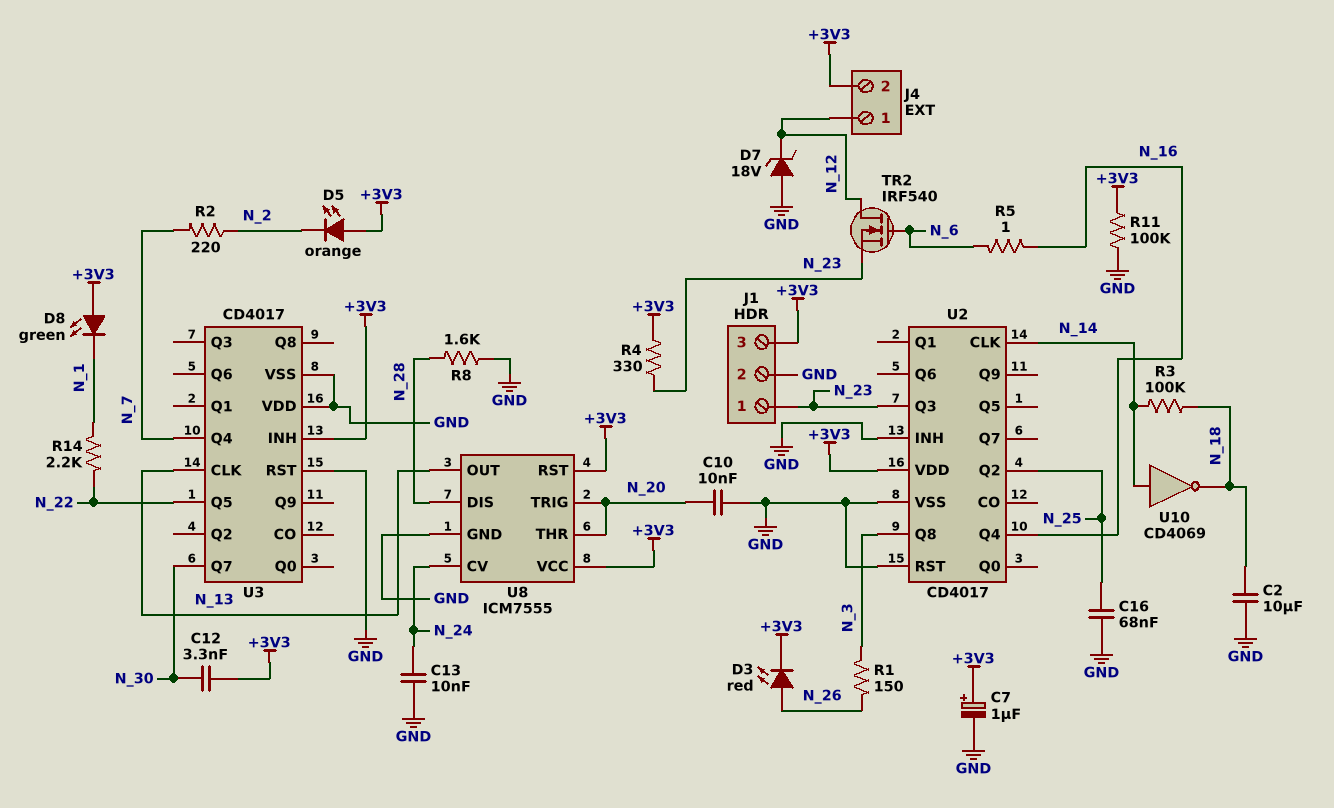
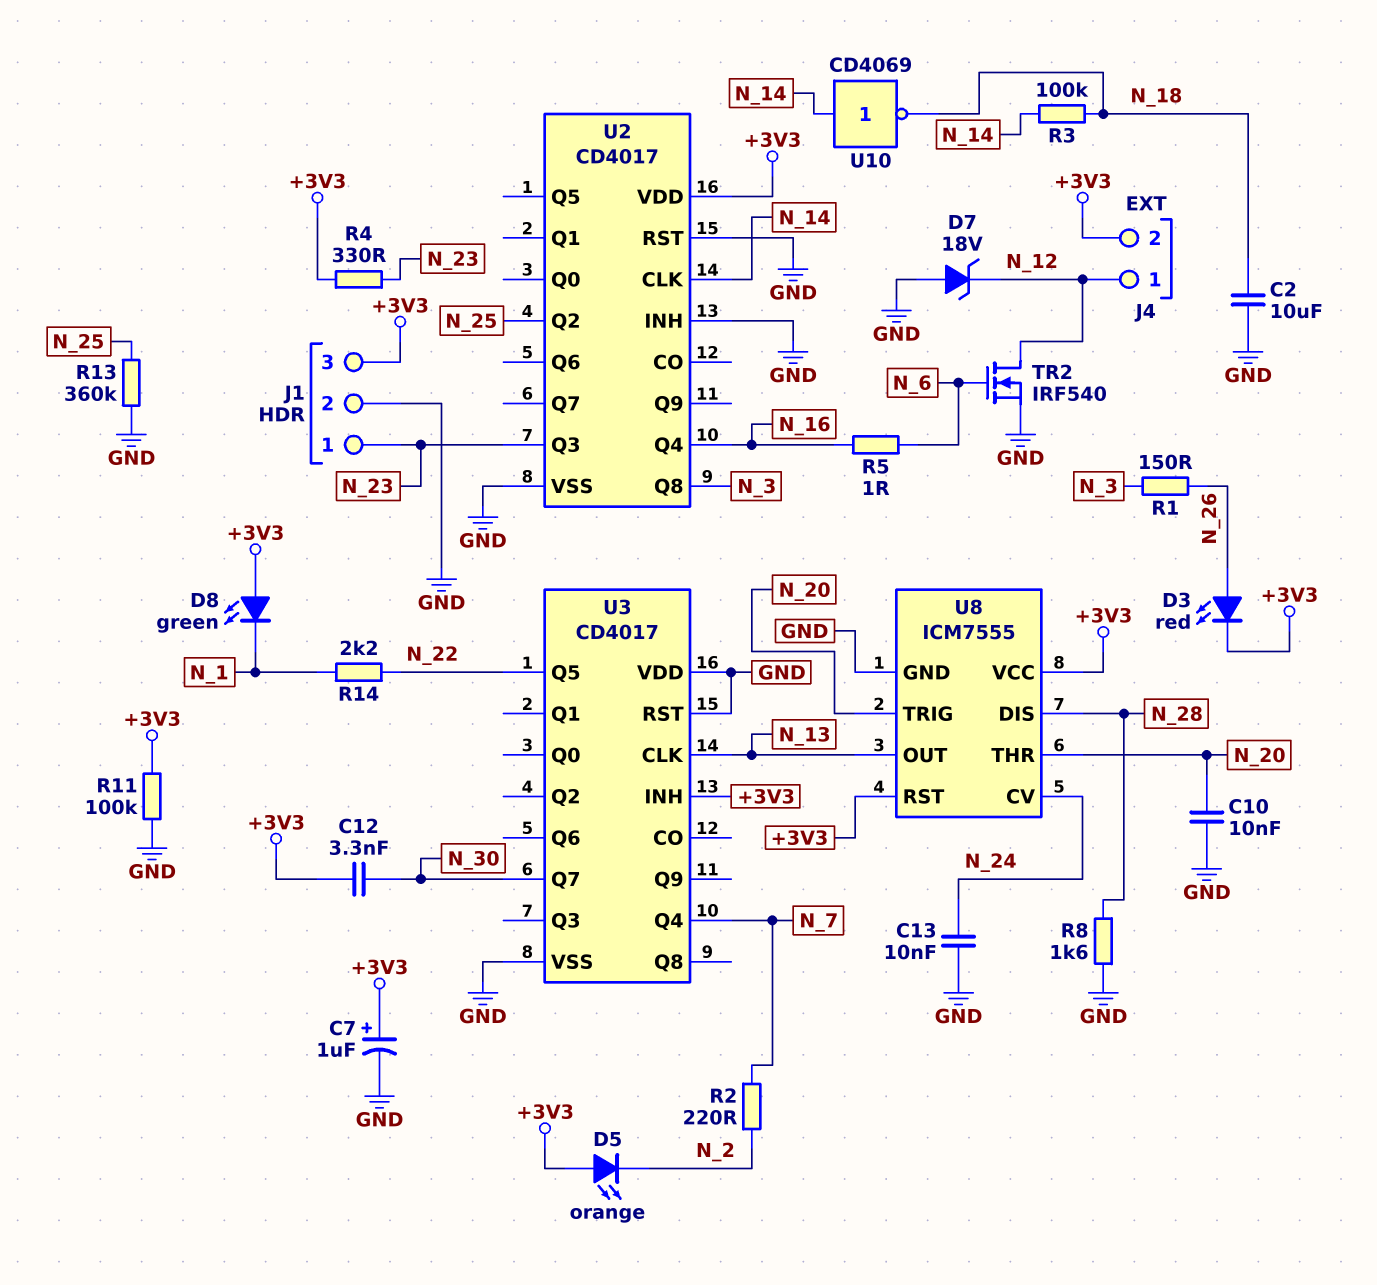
C16: 68nF (GND, N_25) -> none
R13: none -> 360k (GND, N_25)
TR2: NMOS IRF540 (G N_6, D N_12, S N_23) -> NMOS IRF540 (G N_6, D N_12, S GND)

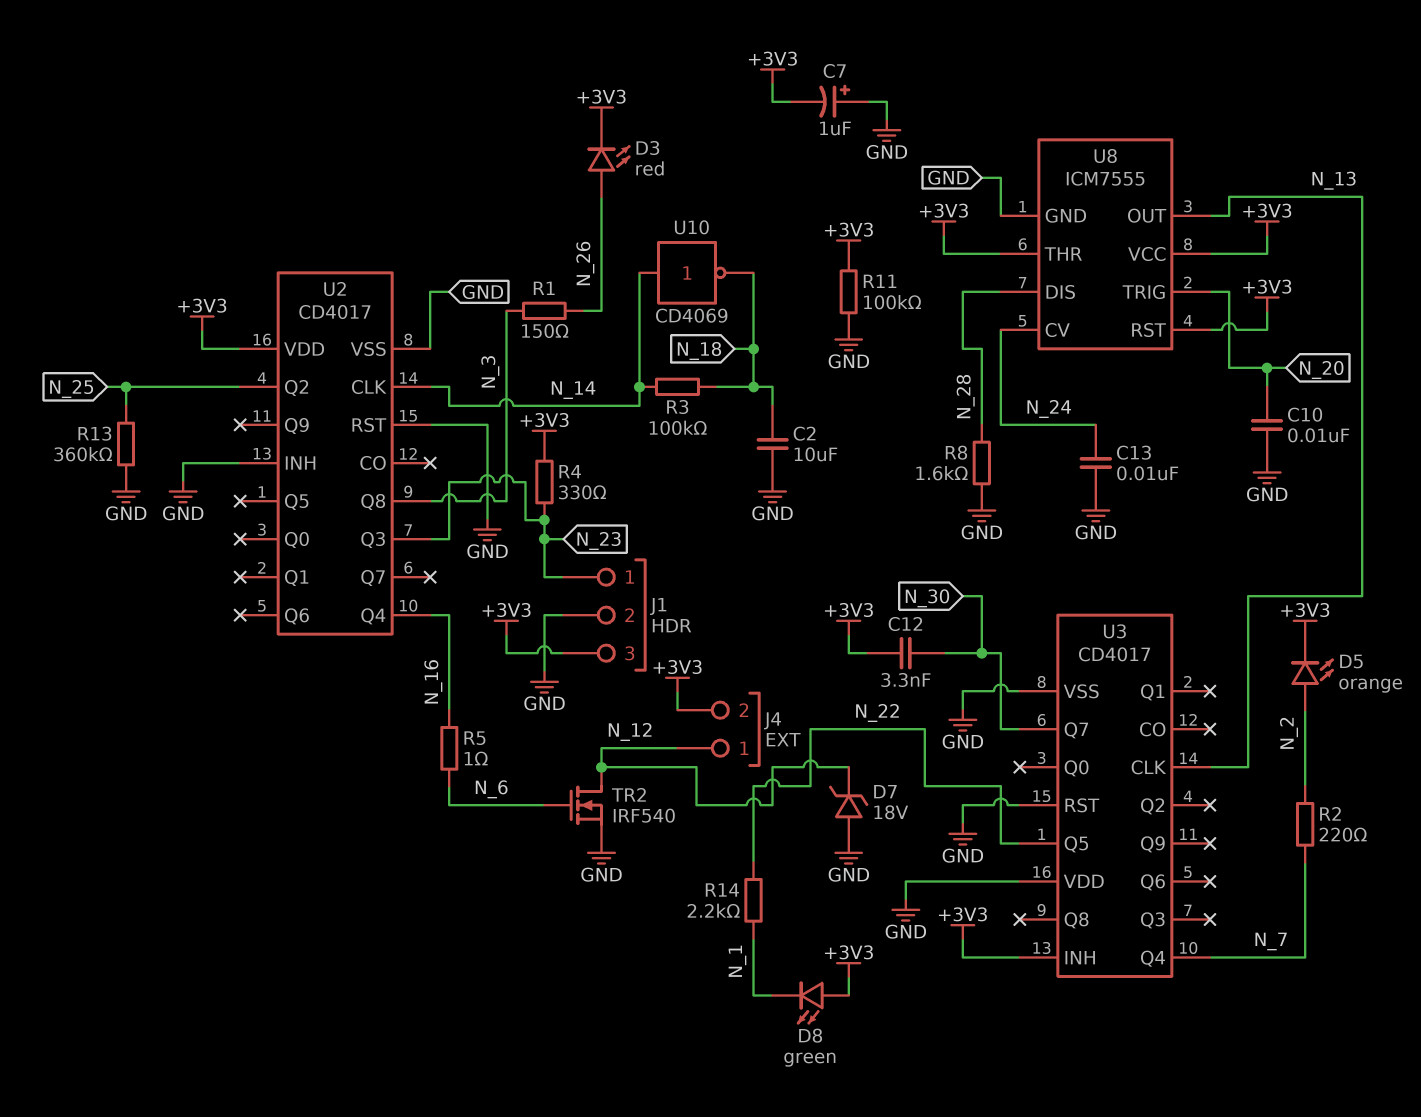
C7: 1uF (plus +3V3, minus GND) -> 1uF (plus GND, minus +3V3)
D5: LED orange (A +3V3, K N_2) -> LED orange (A N_2, K +3V3)
U8 pin THR: N_20 -> +3V3

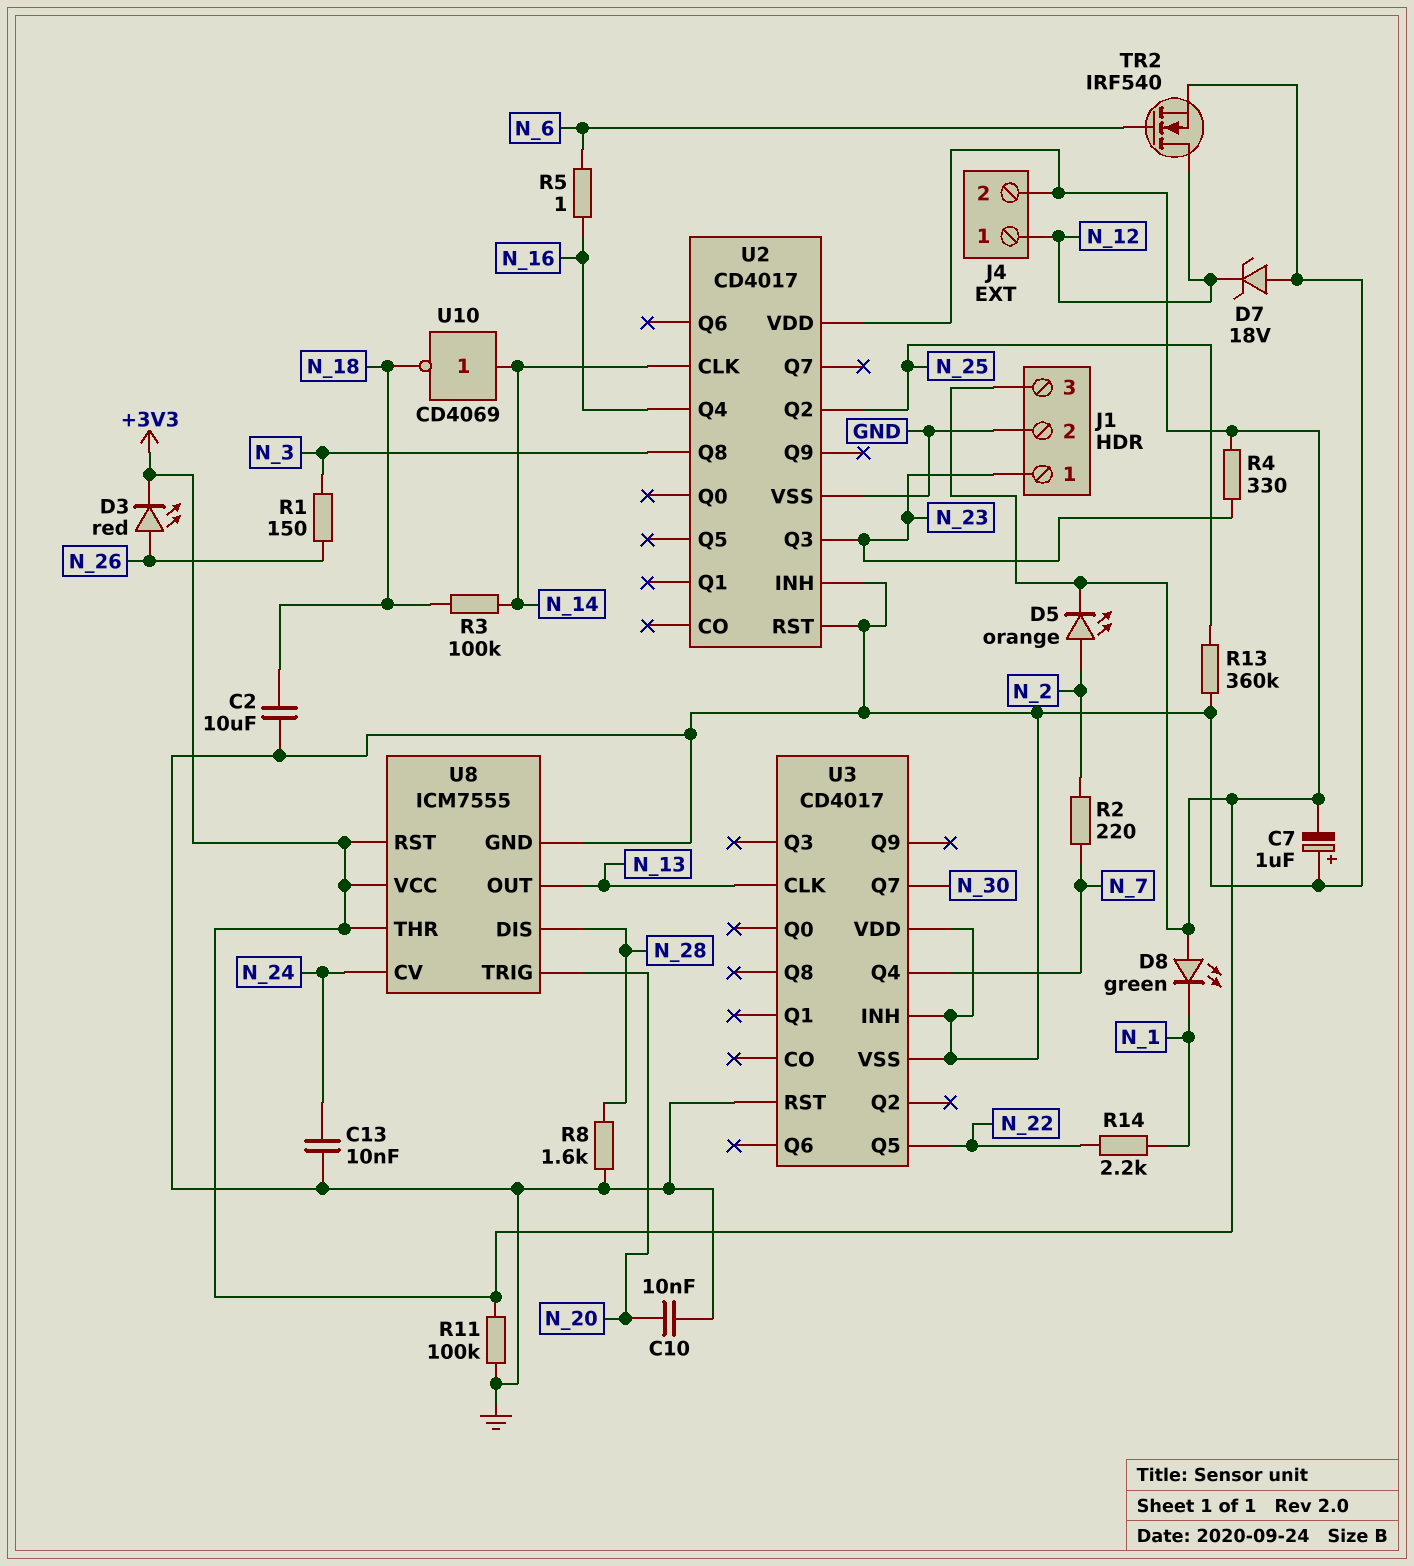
C12: 3.3nF (+3V3, N_30) -> none
U3 pin INH: +3V3 -> GND

